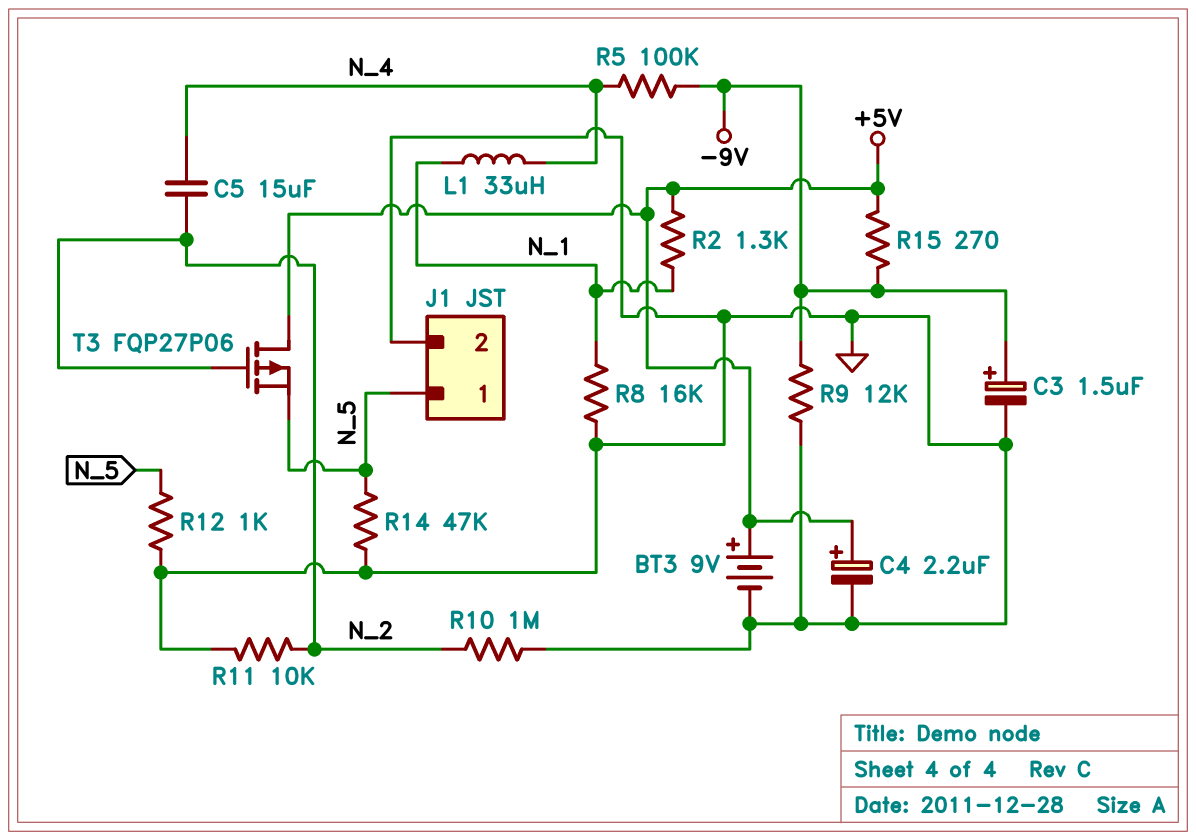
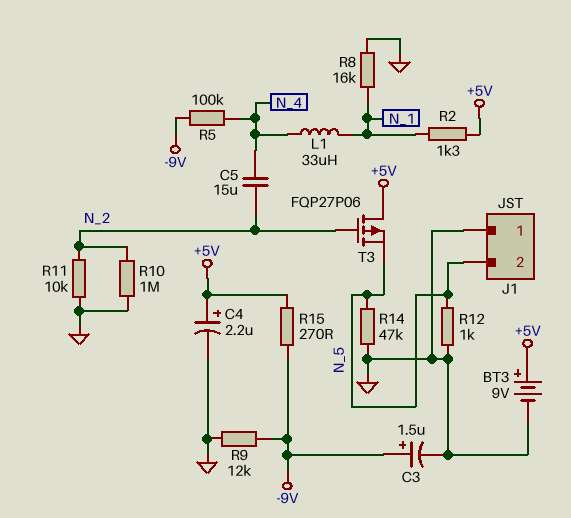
J1 pin 1: N_5 -> GND
J1 pin 2: GND -> N_5

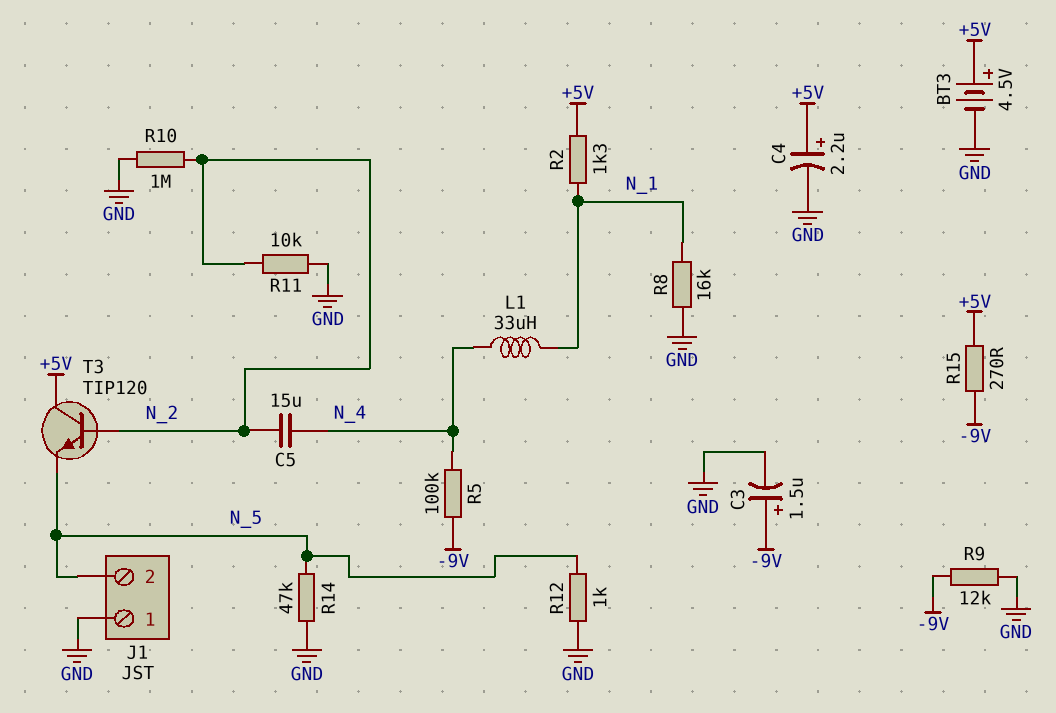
BT3: 9V (plus +5V, minus GND) -> 4.5V (plus +5V, minus GND)
T3: PMOS FQP27P06 (G N_2, D +5V, S N_5) -> NPN TIP120 (B N_2, C +5V, E N_5)

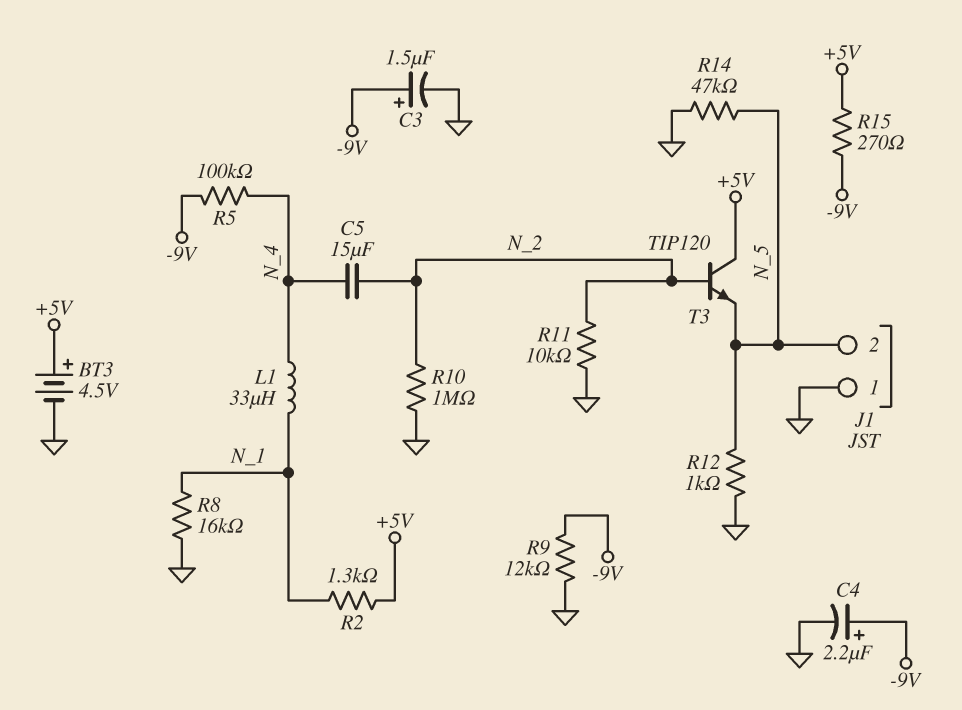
C4: 2.2uF (plus +5V, minus GND) -> 2.2uF (plus -9V, minus GND)

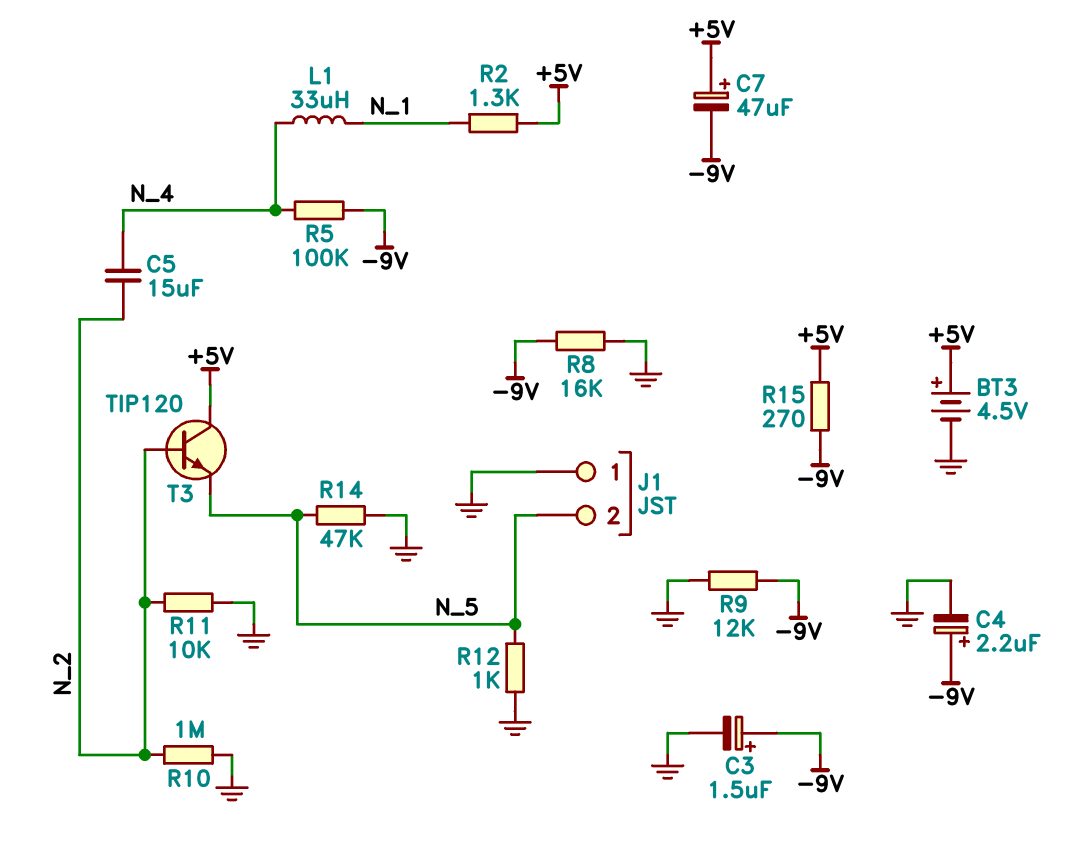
C7: none -> 47uF (plus +5V, minus -9V)
R8: 16k (GND, N_1) -> 16k (-9V, GND)

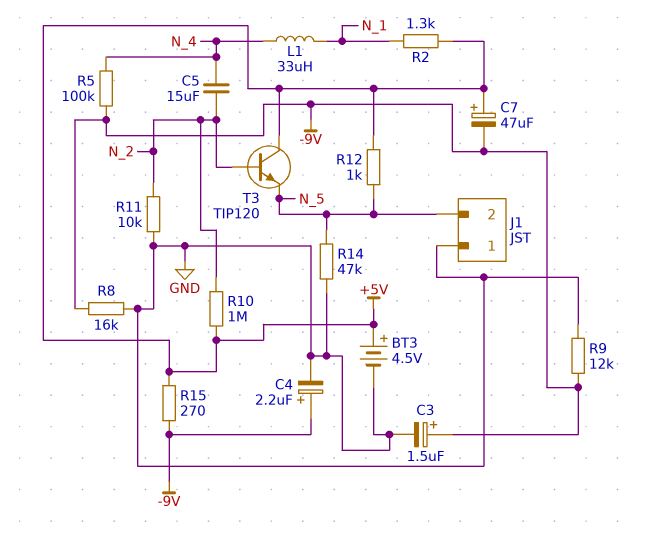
R10: 1M (GND, N_2) -> 1M (+5V, N_2)
R12: 1k (GND, N_5) -> 1k (+5V, N_5)

